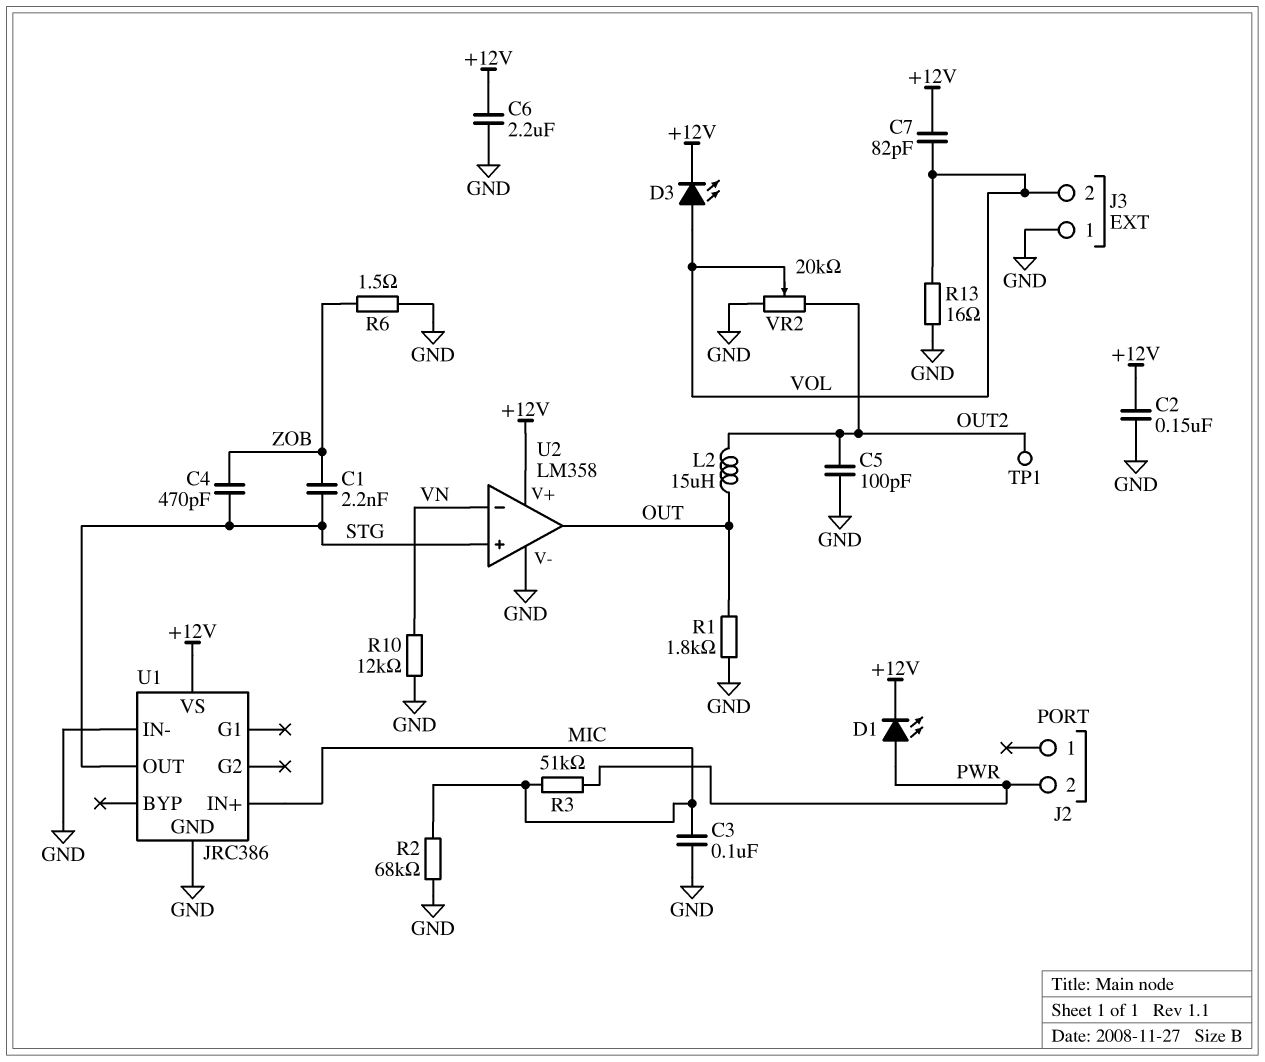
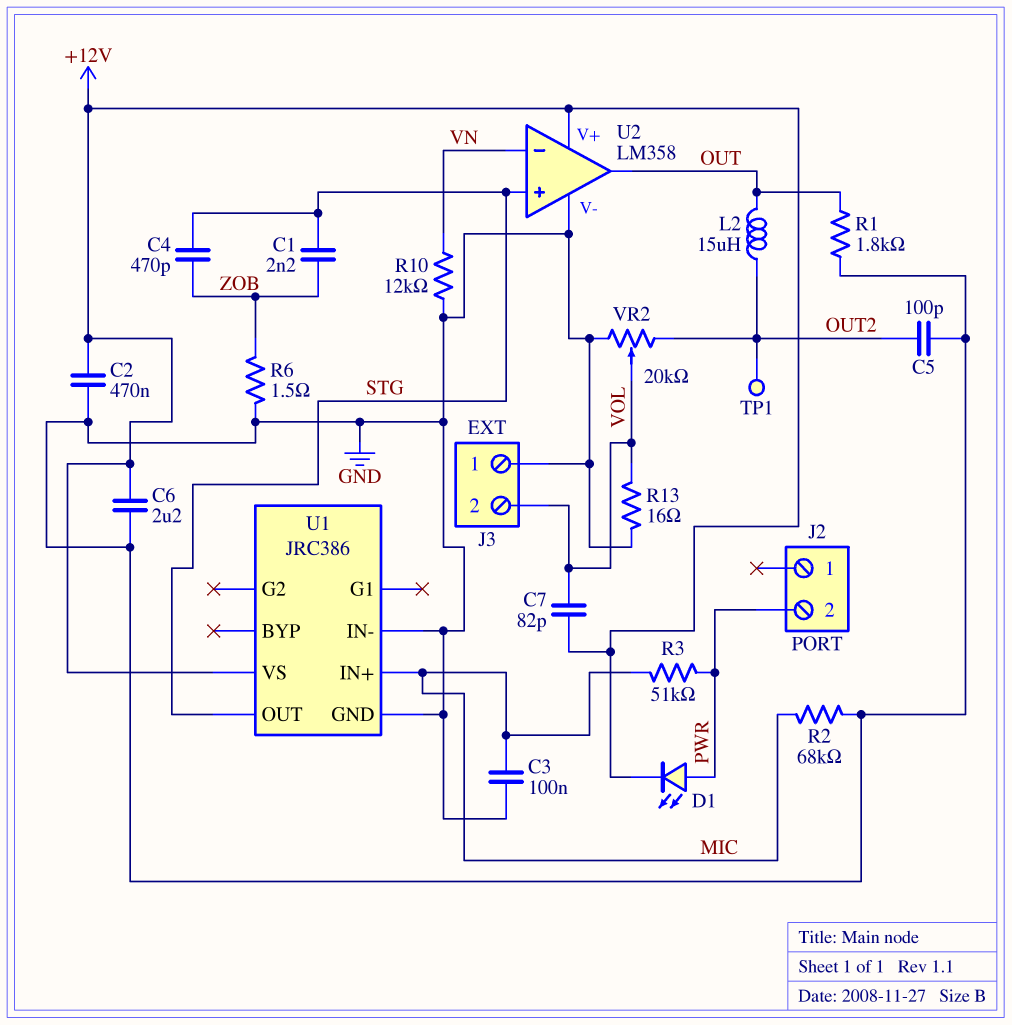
C2: 150nF (+12V, GND) -> 470nF (+12V, GND)
D3: LED (A VOL, K +12V) -> none

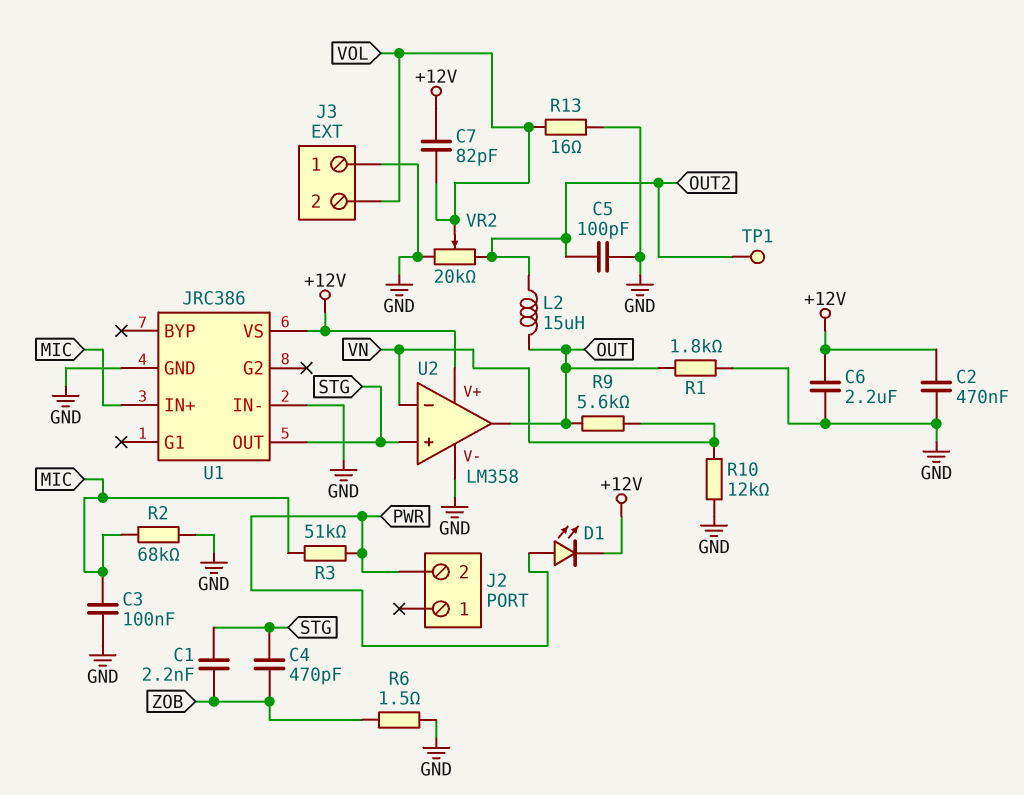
R9: none -> 5.6k (OUT, VN)

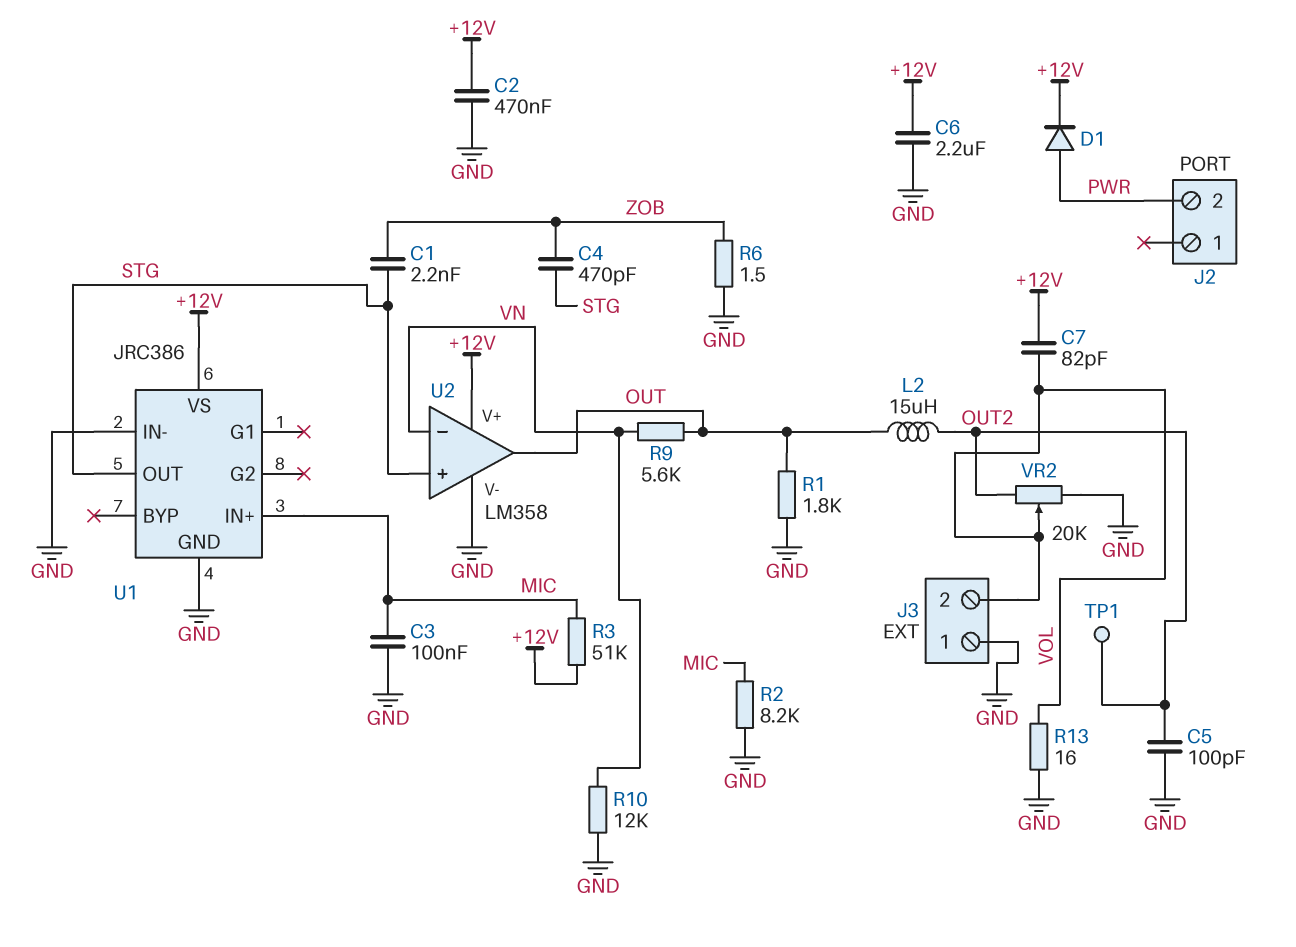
D1: LED (A PWR, K +12V) -> diode (A PWR, K +12V)
R2: 68k (GND, MIC) -> 8.2k (GND, MIC)
R3: 51k (MIC, PWR) -> 51k (+12V, MIC)

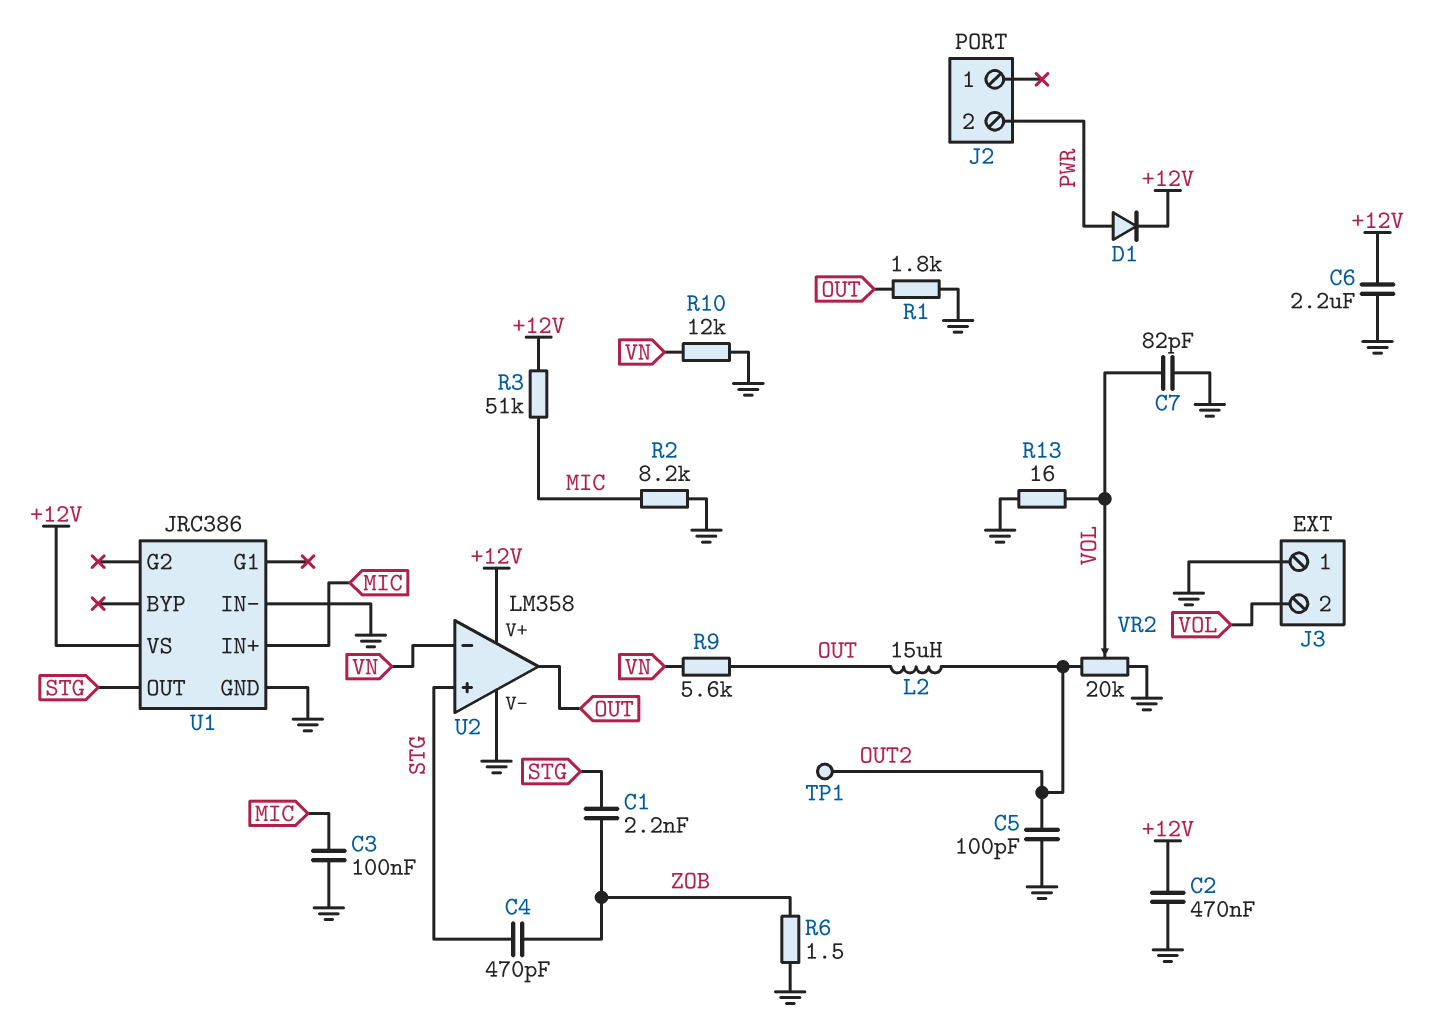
C7: 82pF (+12V, VOL) -> 82pF (GND, VOL)

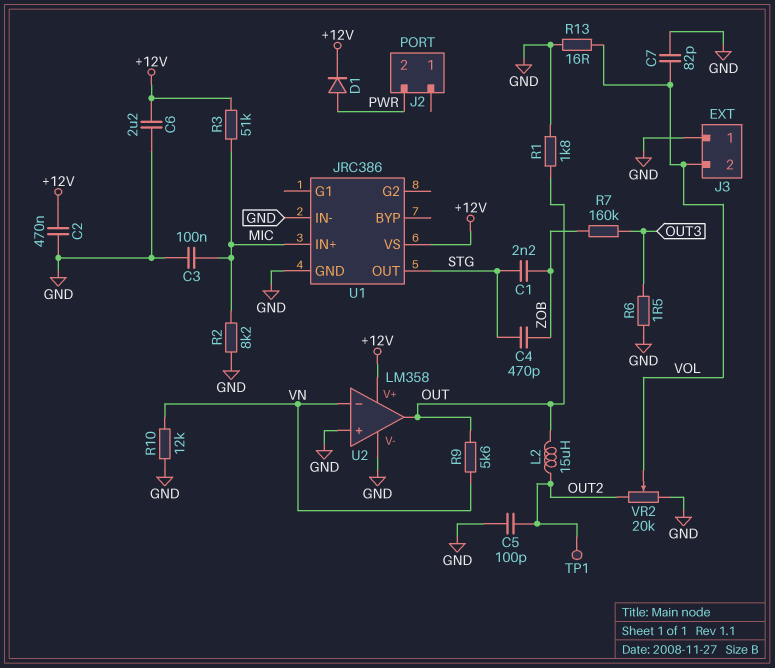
R6: 1.5 (GND, ZOB) -> 1.5 (GND, OUT3)
R7: none -> 160k (OUT3, ZOB)
U2 pin in+: STG -> GND

